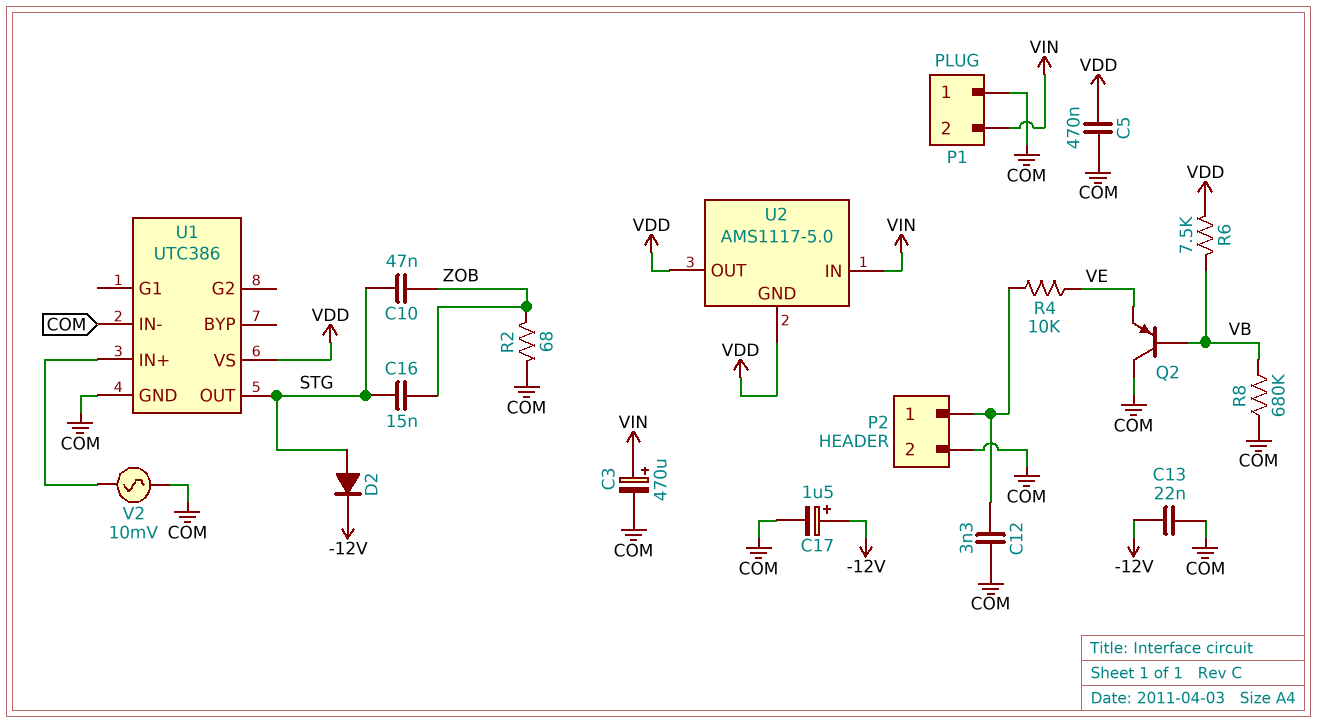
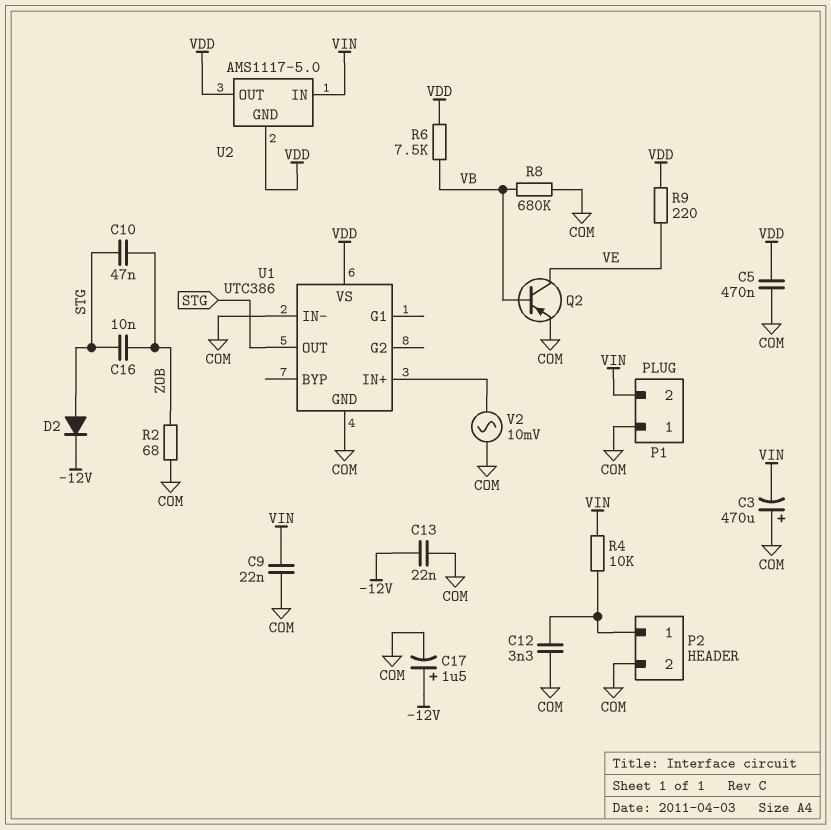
C3: 470uF (plus VIN, minus COM) -> 470uF (plus COM, minus VIN)
C9: none -> 22nF (COM, VIN)
C16: 15nF (STG, ZOB) -> 10nF (STG, ZOB)
Q2: PNP (B VB, C COM, E VE) -> PNP (B VB, C VE, E COM)
R4: 10k (P2/1, VE) -> 10k (P2/1, VIN)
R9: none -> 220 (VDD, VE)

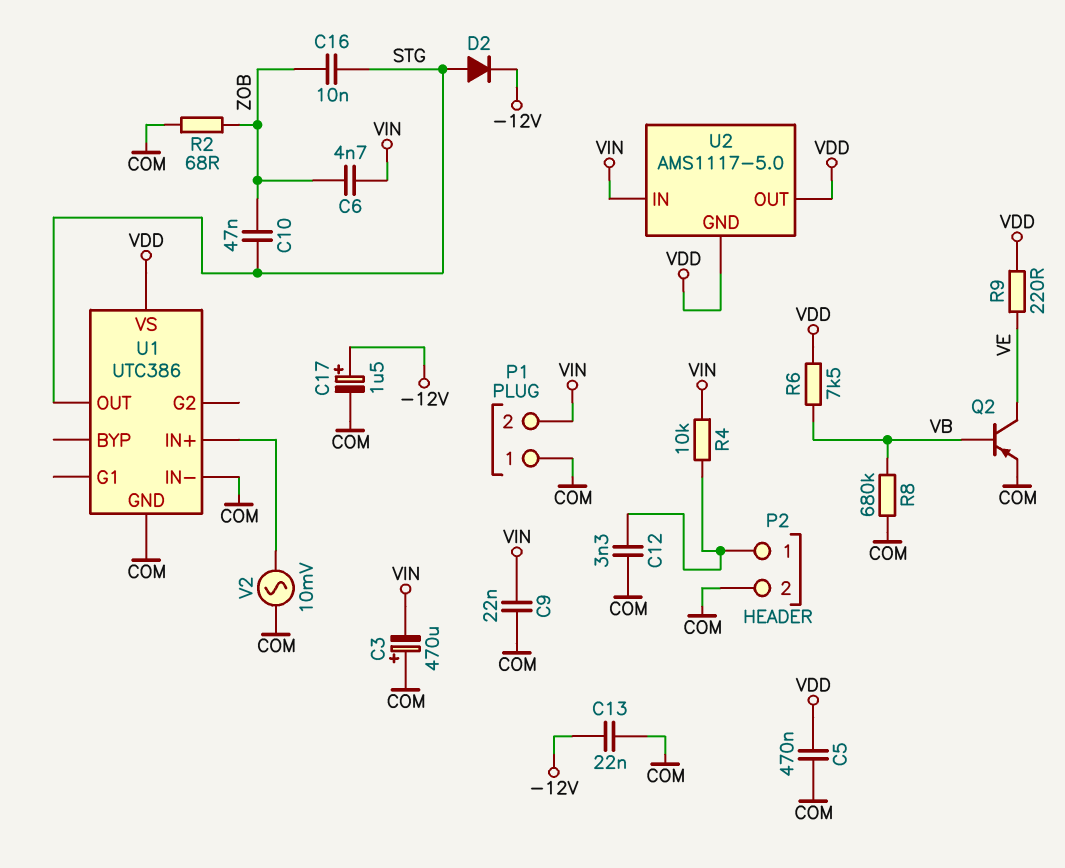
C6: none -> 4.7nF (VIN, ZOB)

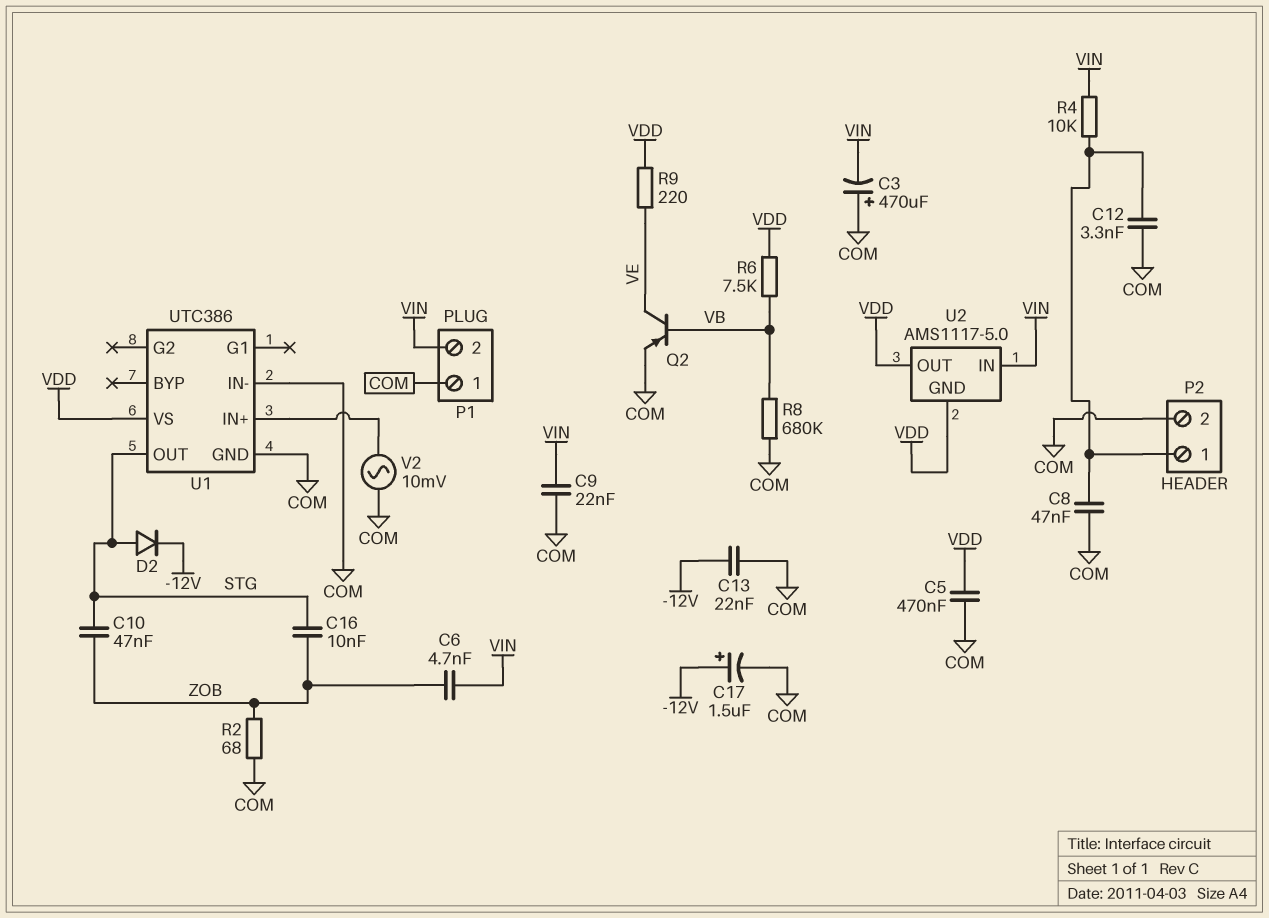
C8: none -> 47nF (COM, P2/1)

